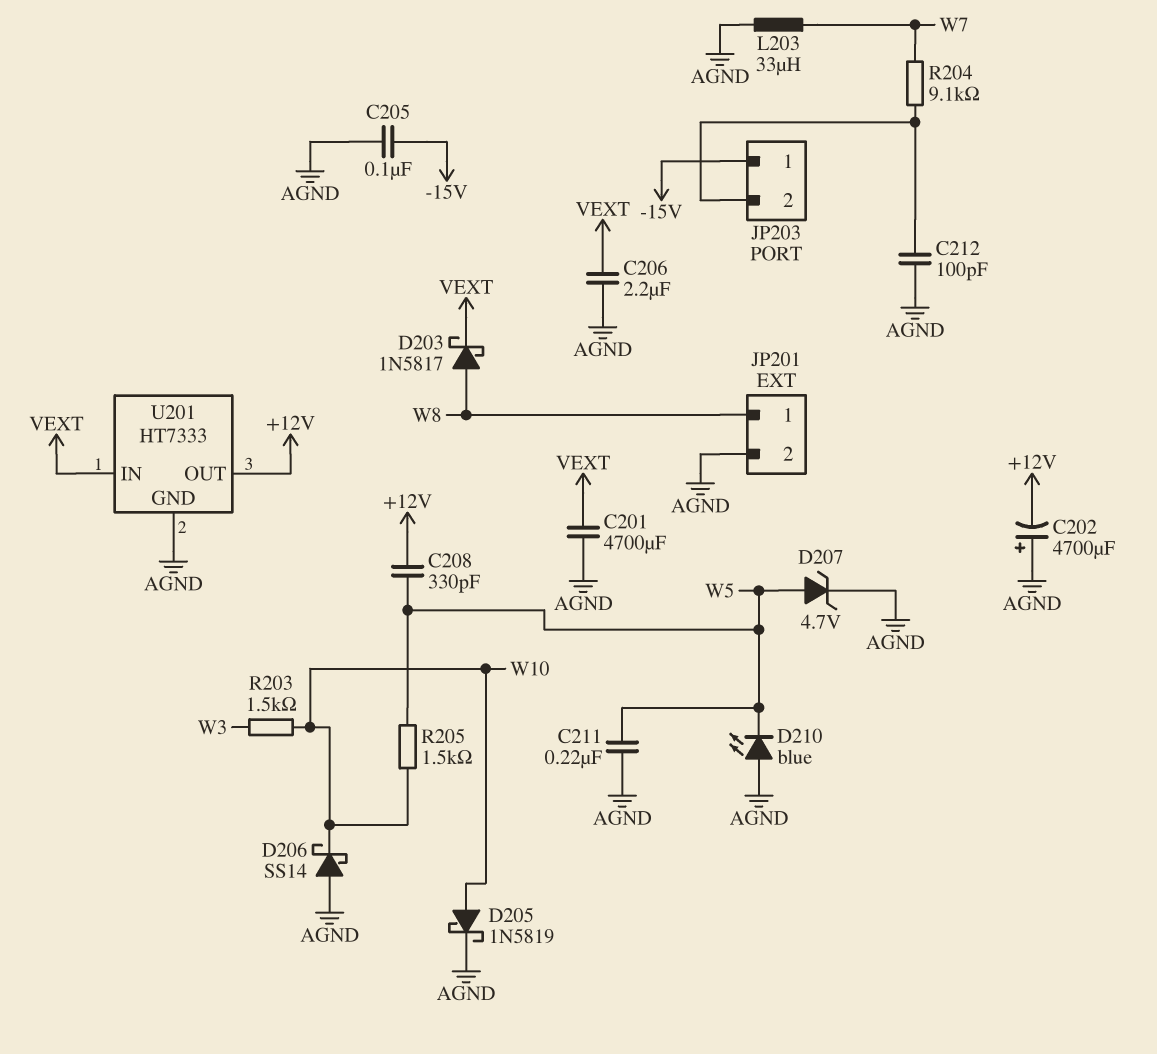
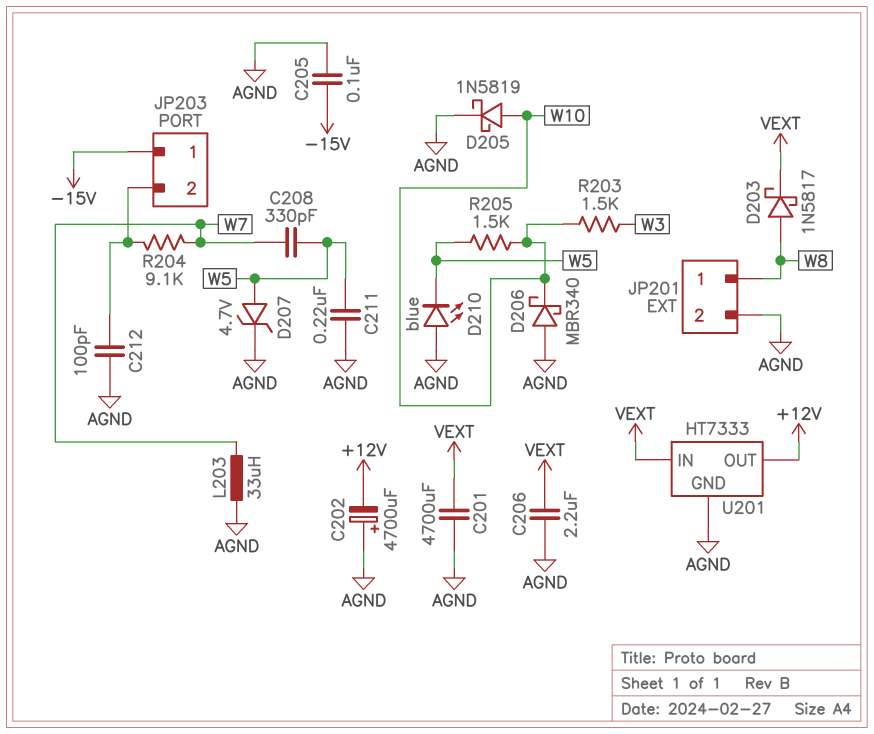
C208: 330pF (+12V, W5) -> 330pF (W5, W7)
D206: schottky SS14 (A AGND, K W10) -> schottky MBR340 (A AGND, K W10)

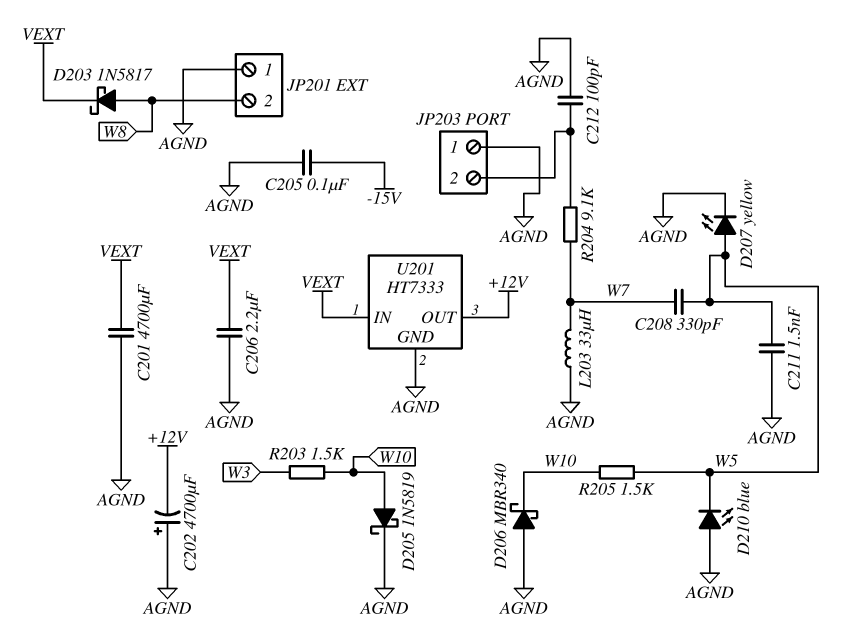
C211: 220nF (AGND, W5) -> 1.5nF (AGND, W5)
D207: zener 4.7V (A W5, K AGND) -> LED yellow (A W5, K AGND)
JP201 pin 1: W8 -> AGND
JP201 pin 2: AGND -> W8
JP203 pin 1: -15V -> AGND

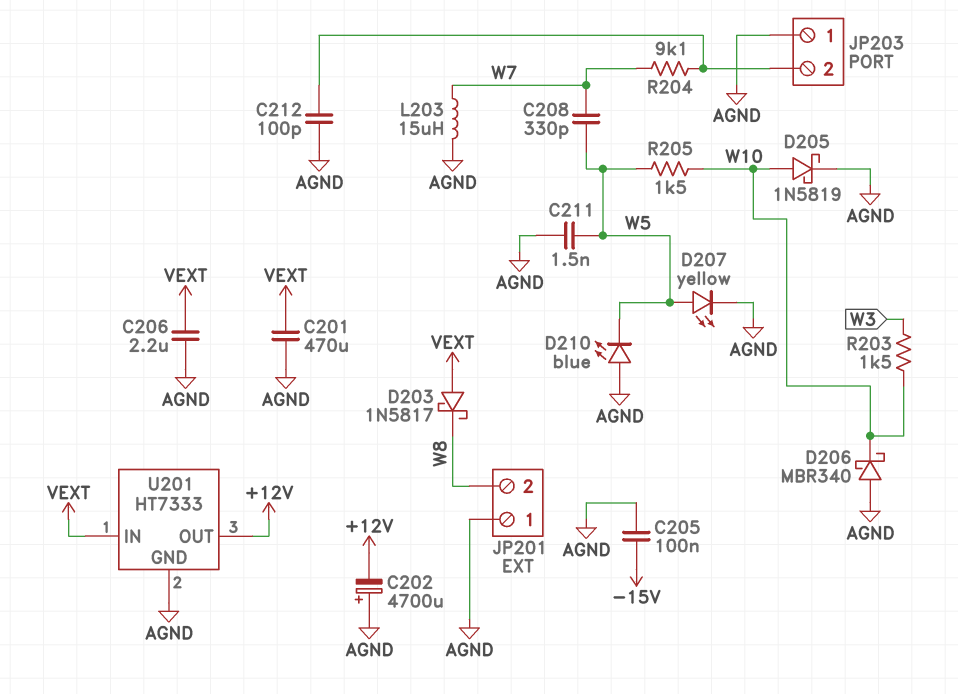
C201: 4700uF (AGND, VEXT) -> 470uF (AGND, VEXT)
D203: schottky 1N5817 (A W8, K VEXT) -> schottky 1N5817 (A VEXT, K W8)
L203: 33uH (AGND, W7) -> 15uH (AGND, W7)

